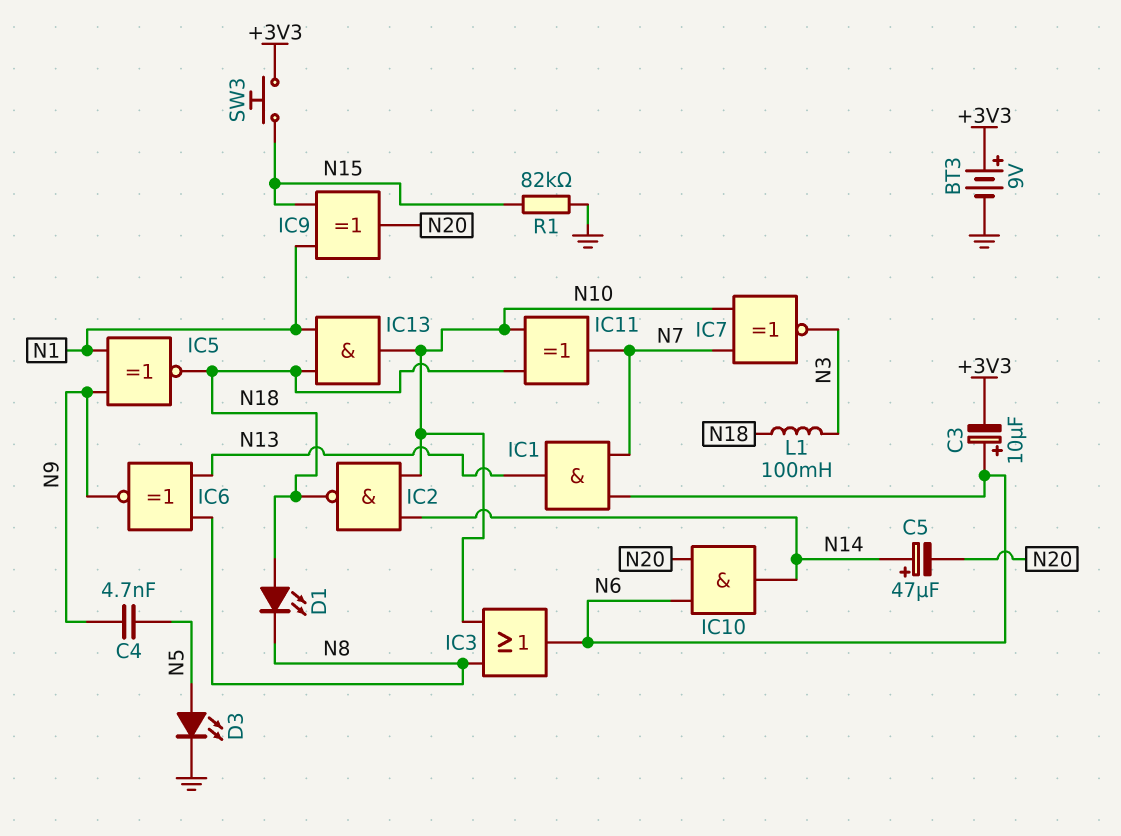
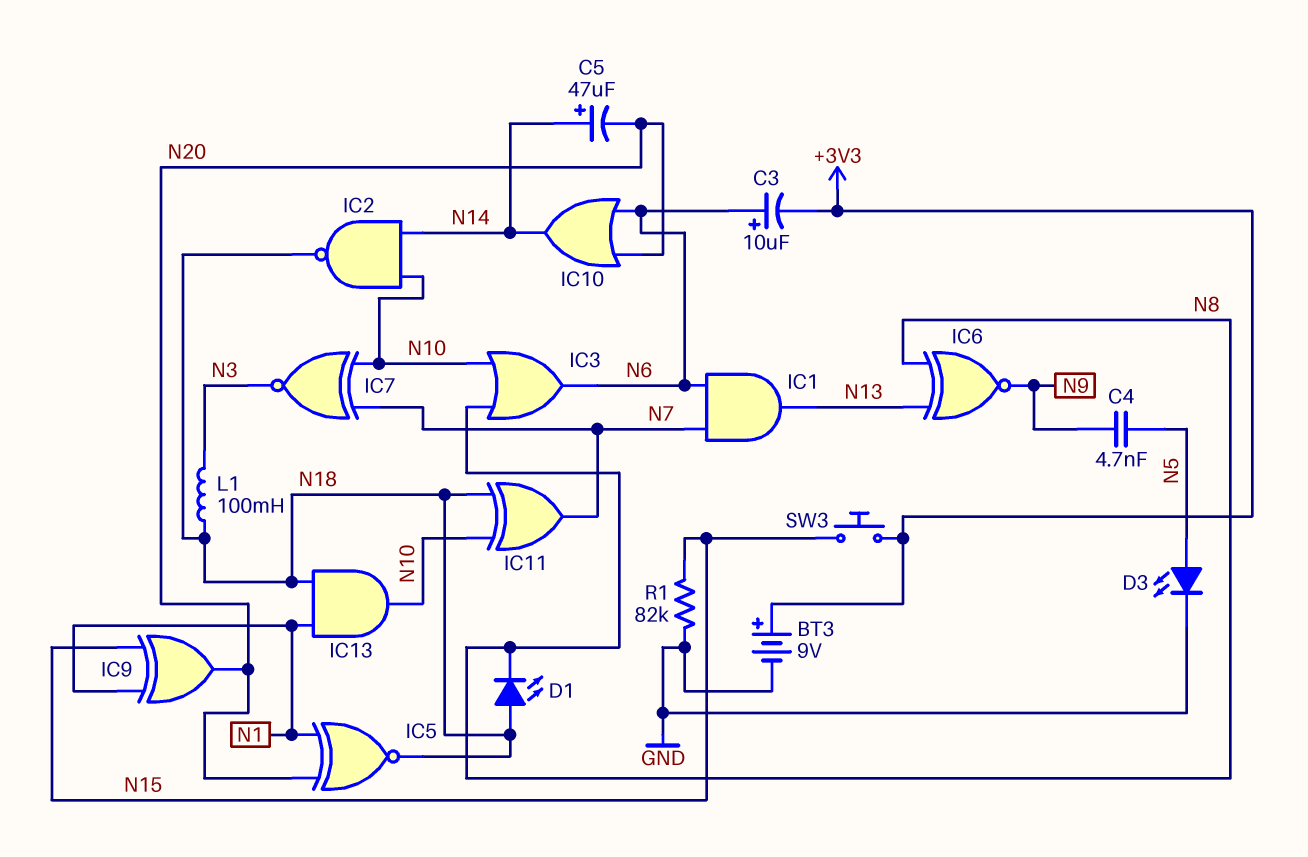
IC5: XNOR (in N1, in N9, out N18) -> XNOR (in N1, in N20, out N18)
IC10: AND (in N6, in N20, out N14) -> OR (in N6, in N20, out N14)

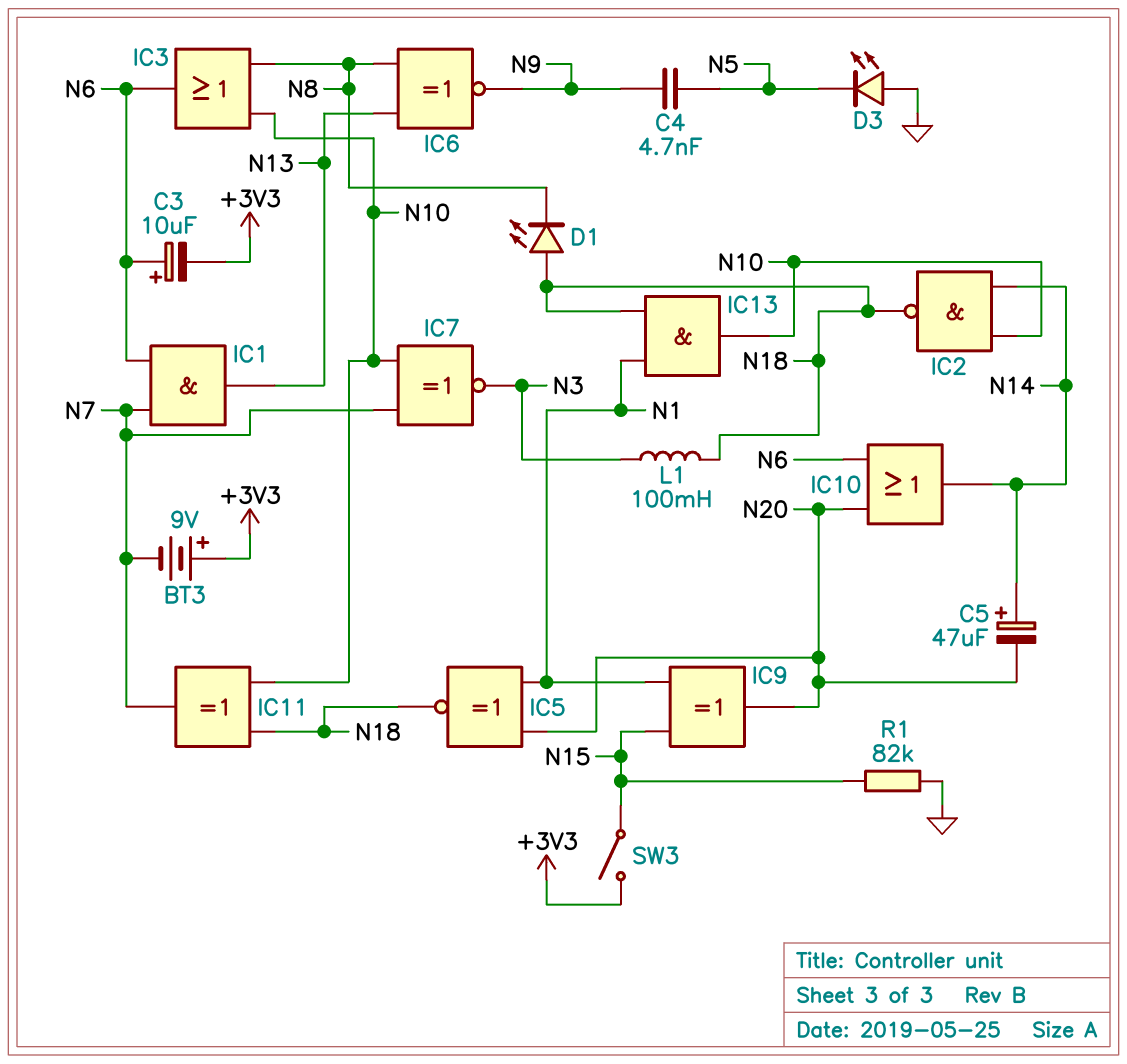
BT3: 9V (plus +3V3, minus GND) -> 9V (plus +3V3, minus N7)
D3: LED (A N5, K GND) -> LED (A GND, K N5)
SW3: button (+3V3, N15) -> switch (+3V3, N15)

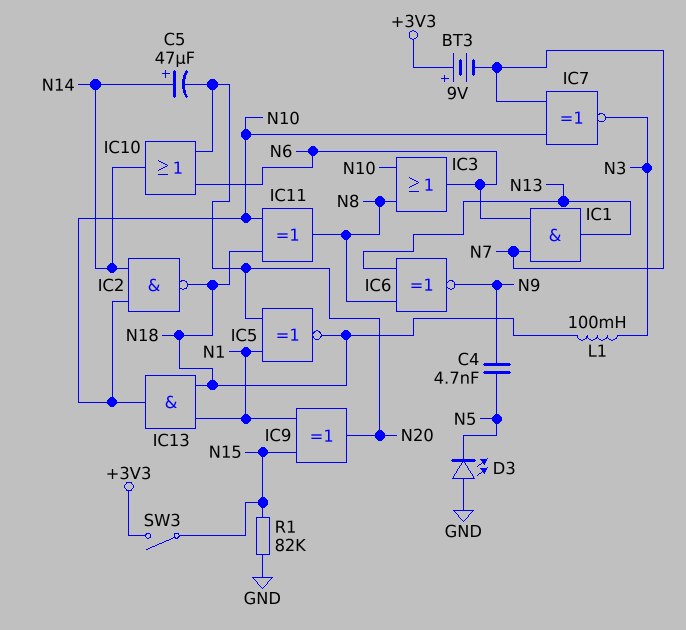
C3: 10uF (plus N6, minus +3V3) -> none
D1: LED (A N18, K N8) -> none
IC11: XOR (in N10, in N18, out N7) -> XOR (in N10, in N18, out N8)

